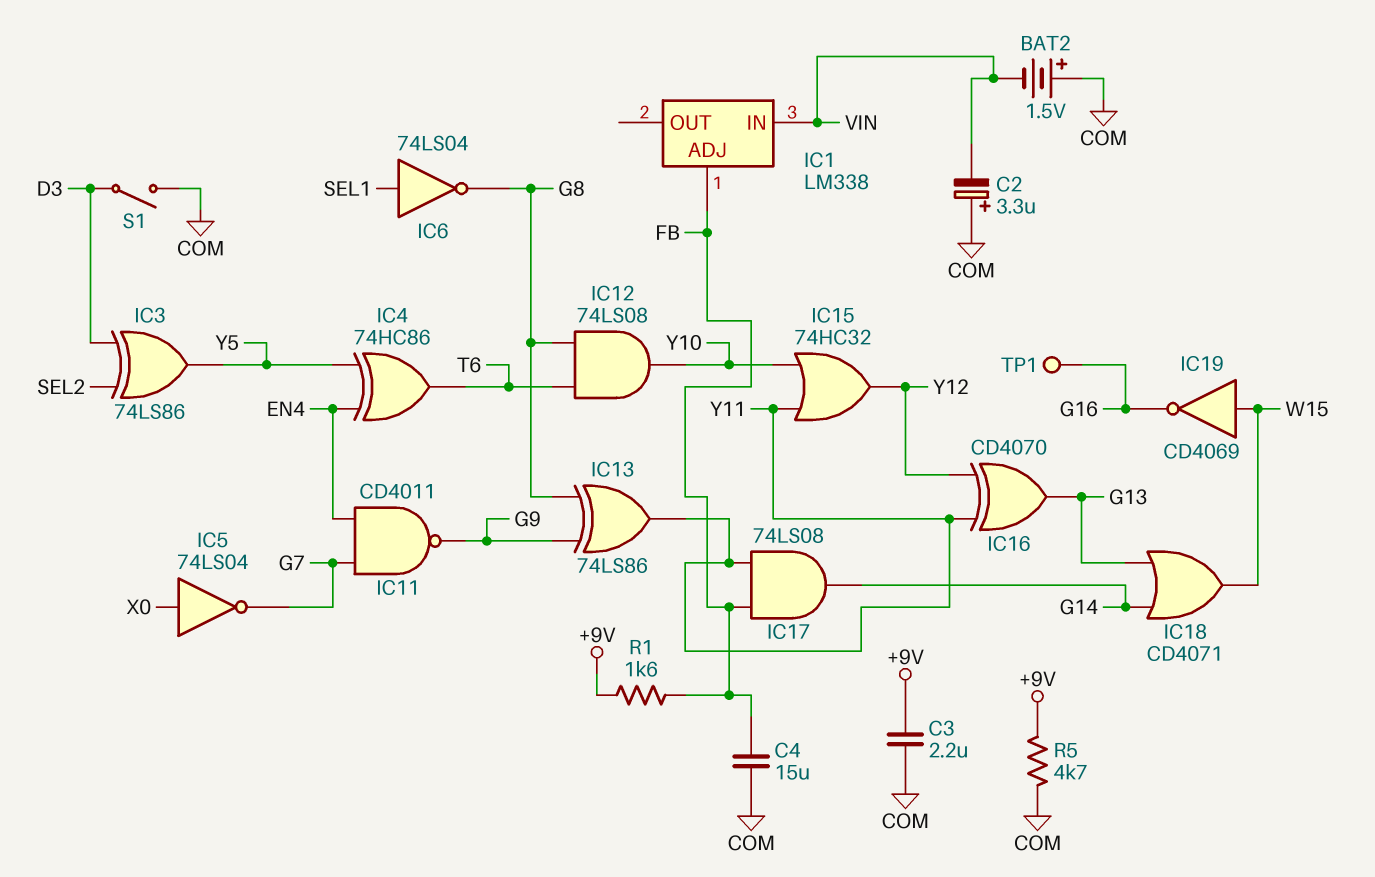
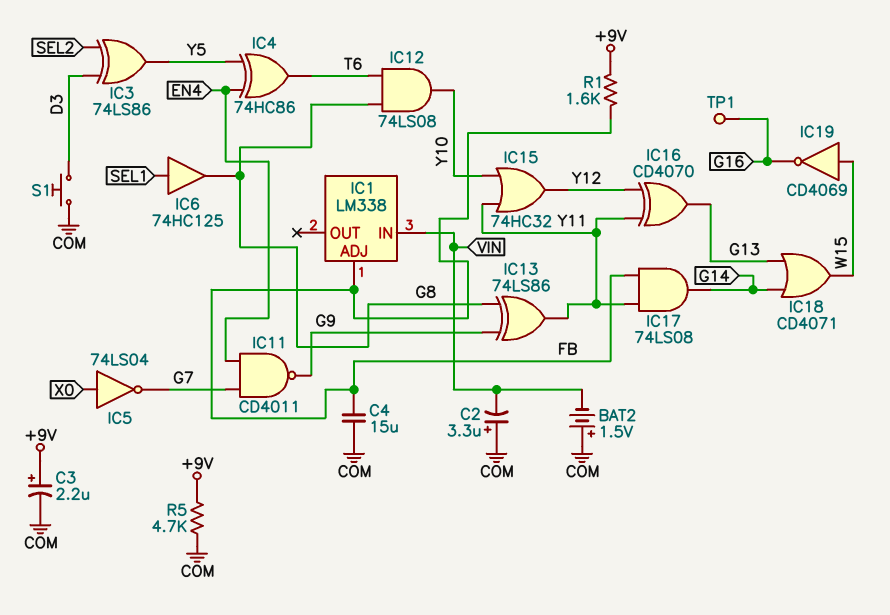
C3: 2.2uF (+9V, COM) -> 2.2uF (plus +9V, minus COM)
IC6: NOT 74LS04 (in SEL1, out G8) -> buffer 74HC125 (in SEL1, out G8)
S1: switch (COM, D3) -> button (COM, D3)

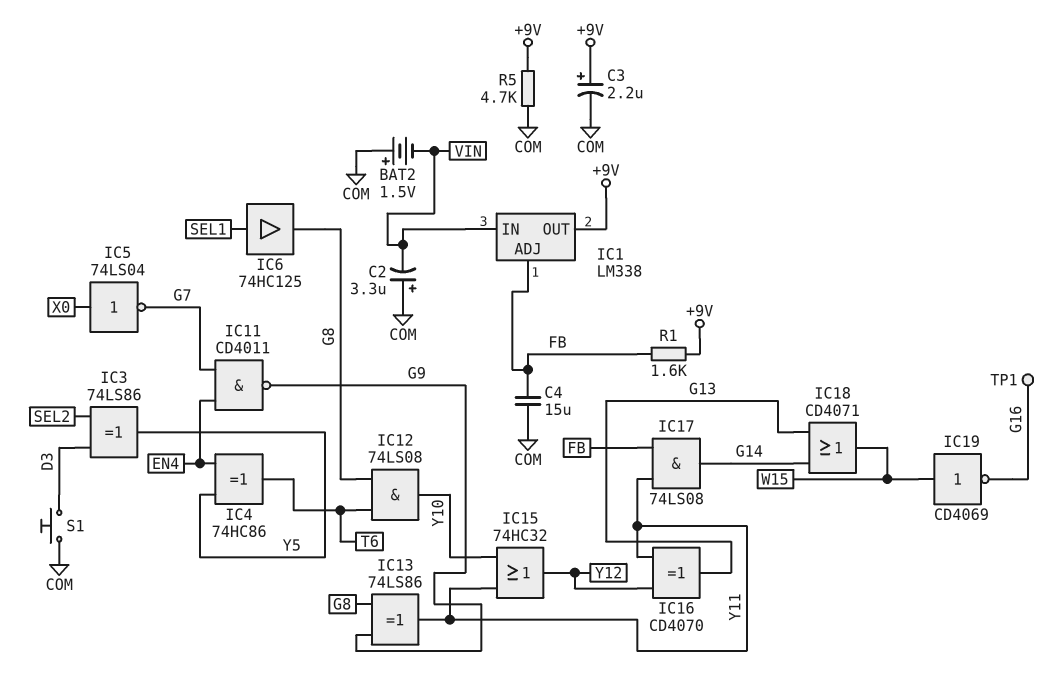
IC1 pin OUT: none -> +9V

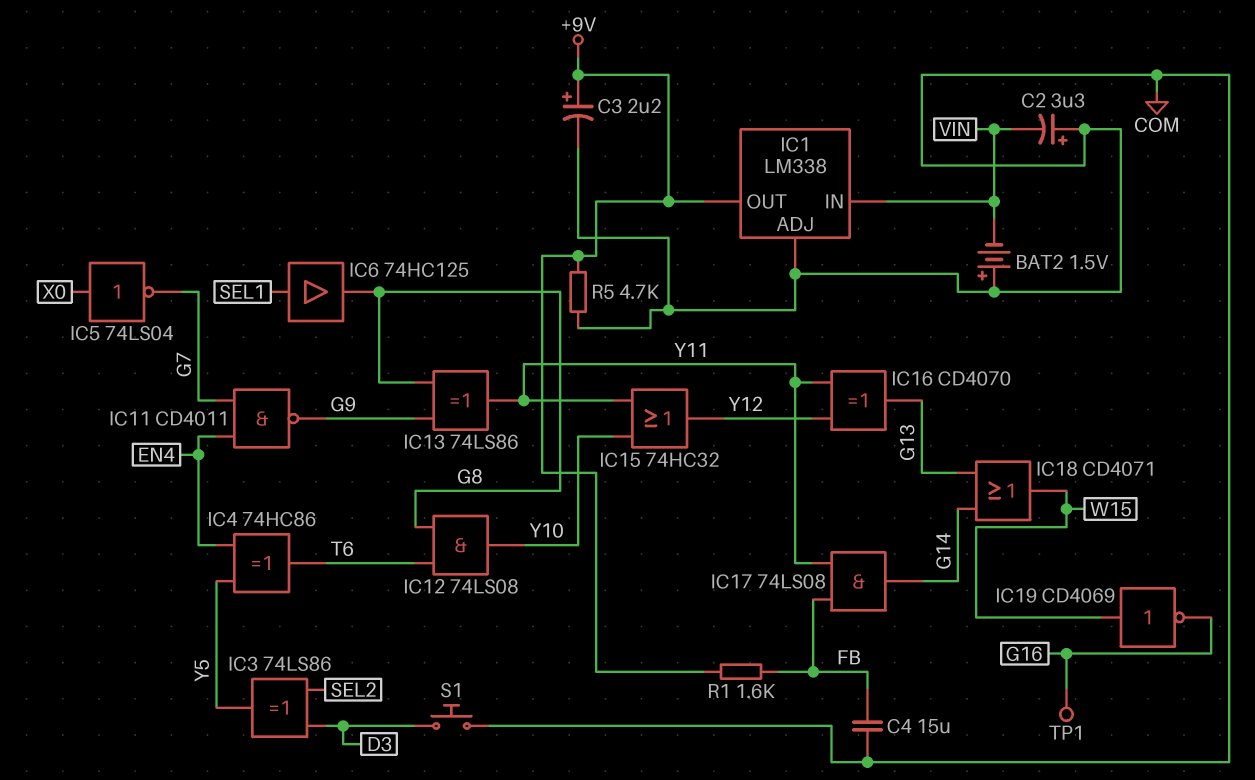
IC1 pin ADJ: FB -> COM

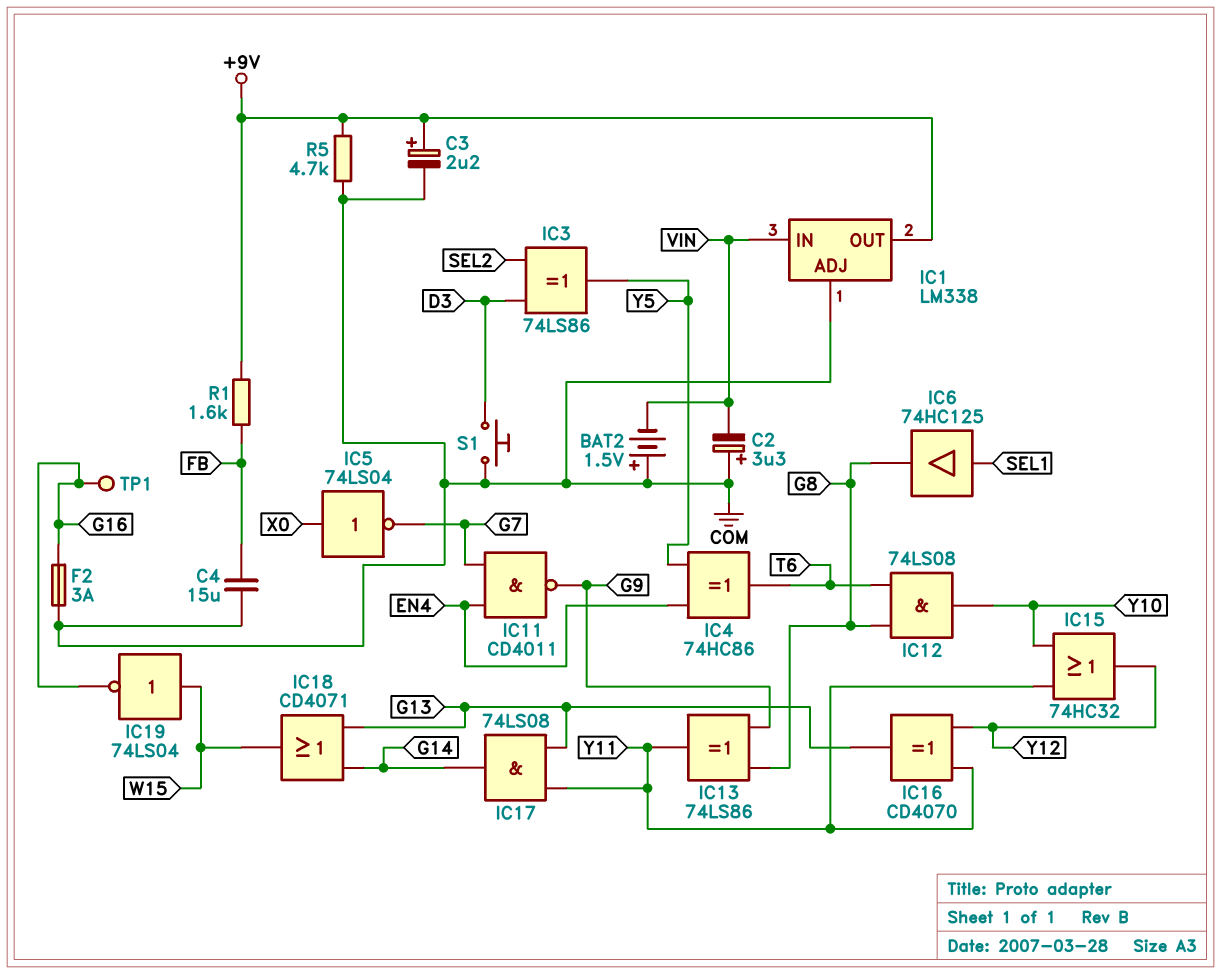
F2: none -> 3A (COM, G16)
IC17: AND 74LS08 (in FB, in Y11, out G14) -> AND 74LS08 (in G13, in Y11, out G14)
IC19: NOT CD4069 (in W15, out G16) -> NOT 74LS04 (in W15, out G16)

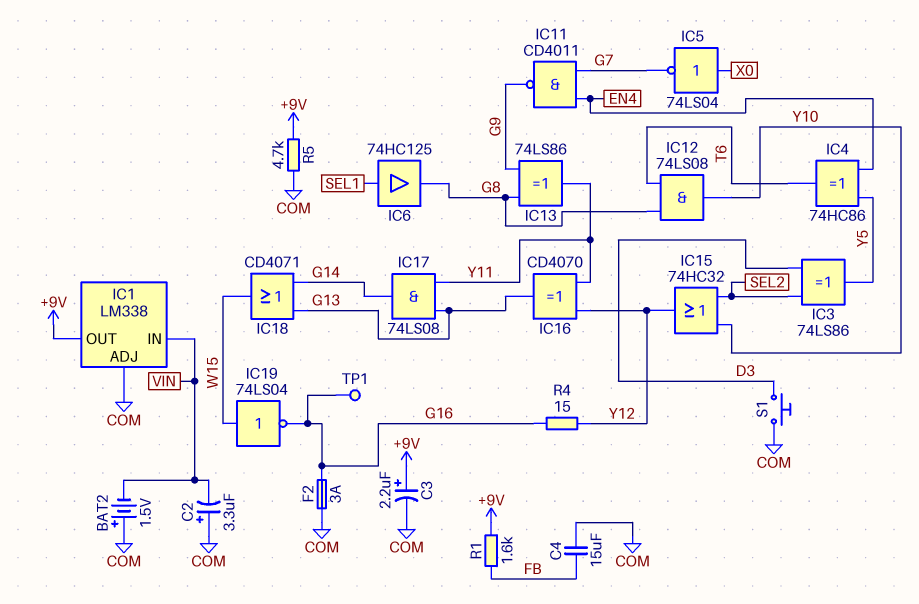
IC15: OR 74HC32 (in Y10, in Y11, out Y12) -> OR 74HC32 (in SEL2, in Y10, out Y12)
R4: none -> 15 (G16, Y12)

